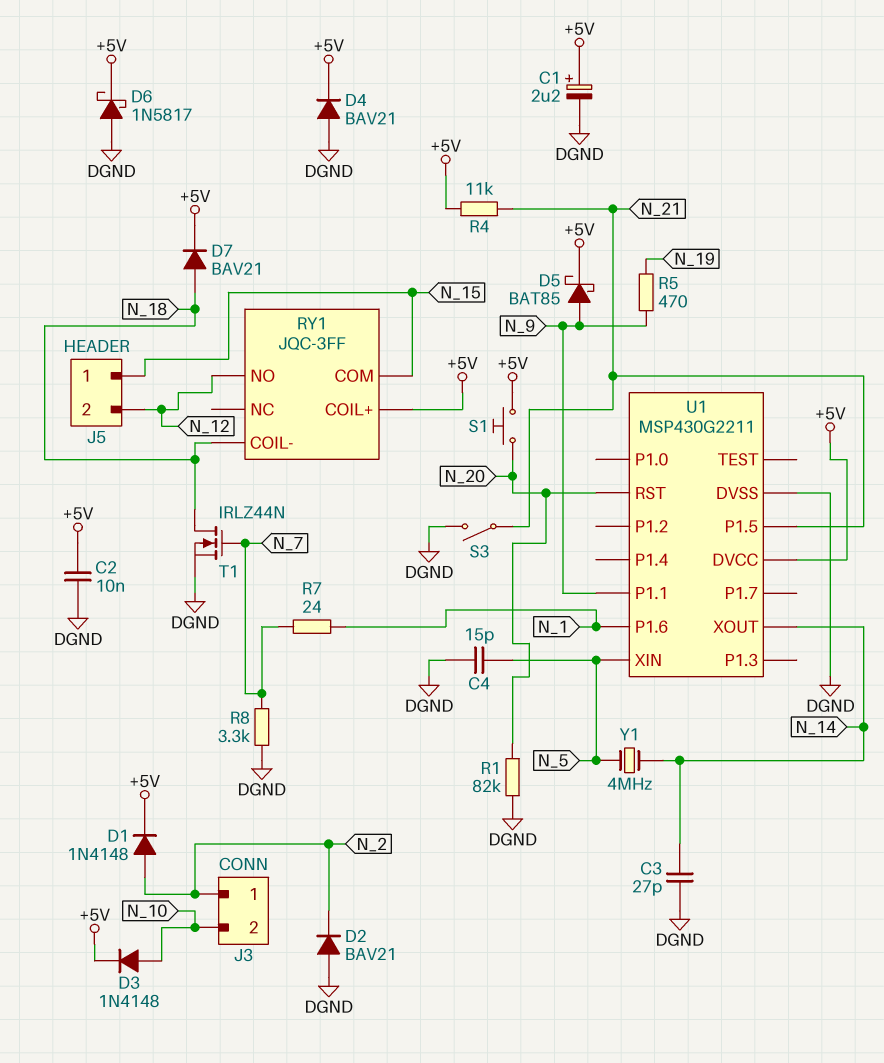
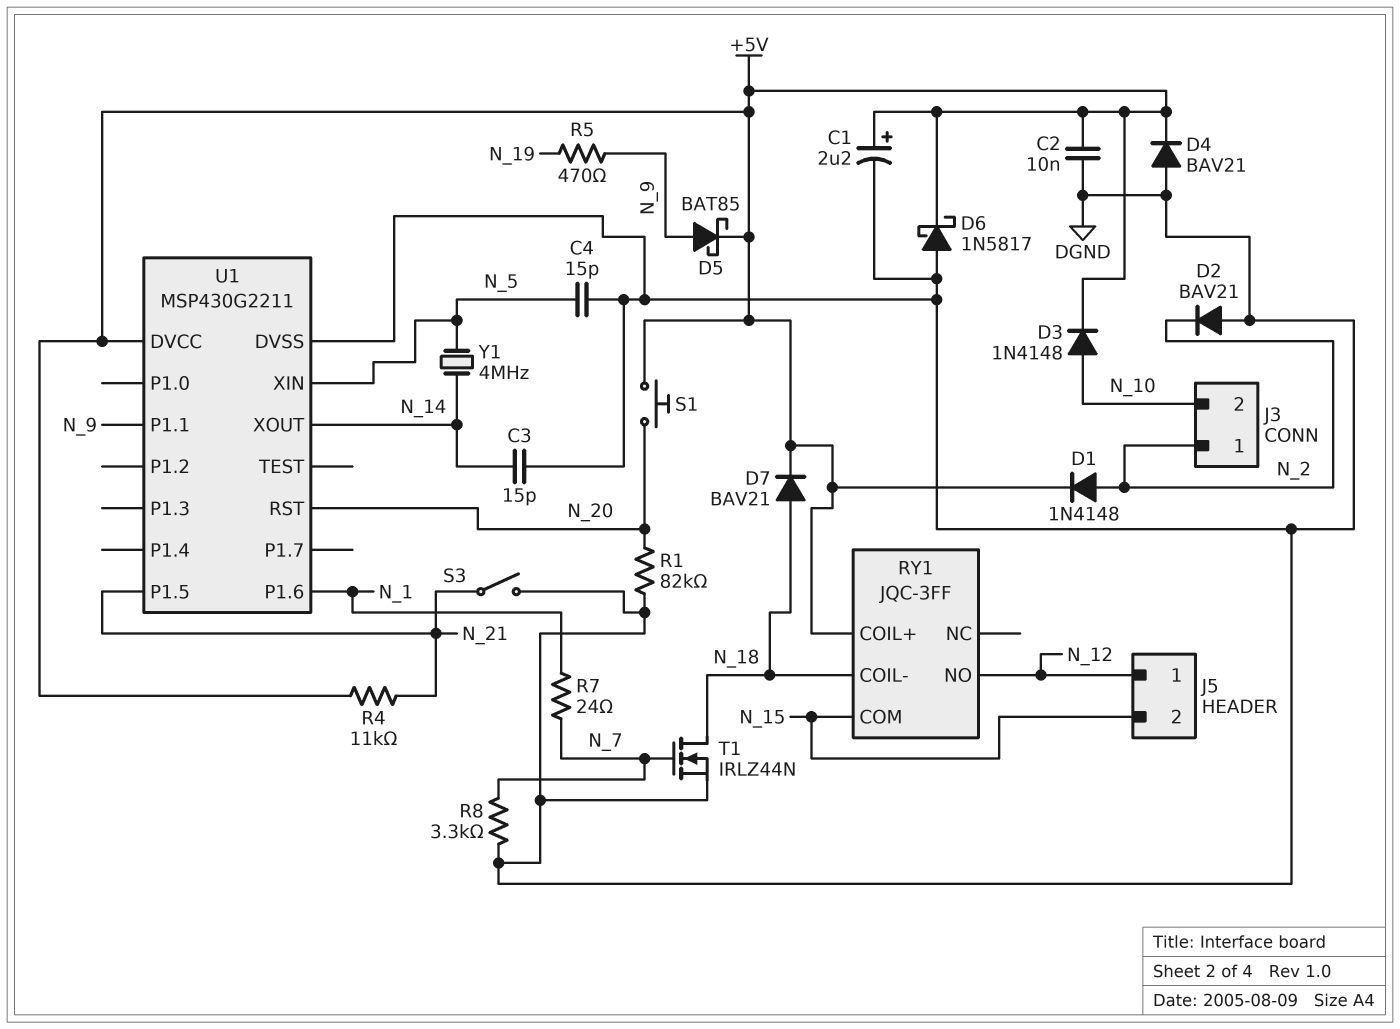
C3: 27pF (DGND, N_14) -> 15pF (DGND, N_14)
J5 pin 1: N_15 -> N_12
J5 pin 2: N_12 -> N_15

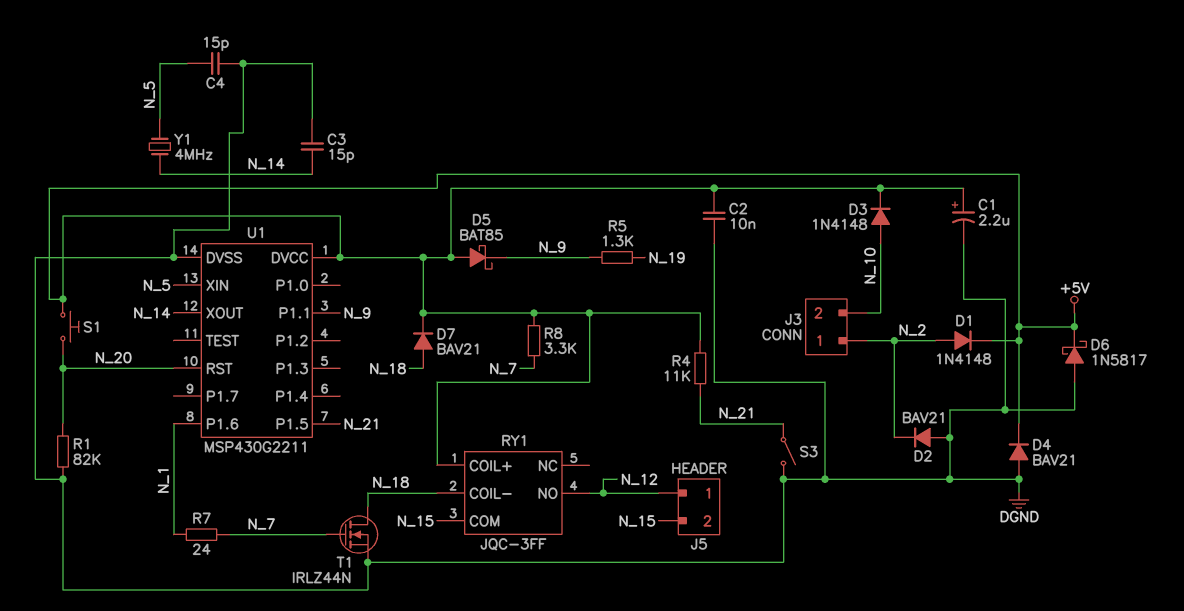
D5: schottky BAT85 (A N_9, K +5V) -> schottky BAT85 (A +5V, K N_9)
R5: 470 (N_9, N_19) -> 1.3k (N_9, N_19)
R8: 3.3k (DGND, N_7) -> 3.3k (+5V, N_7)

